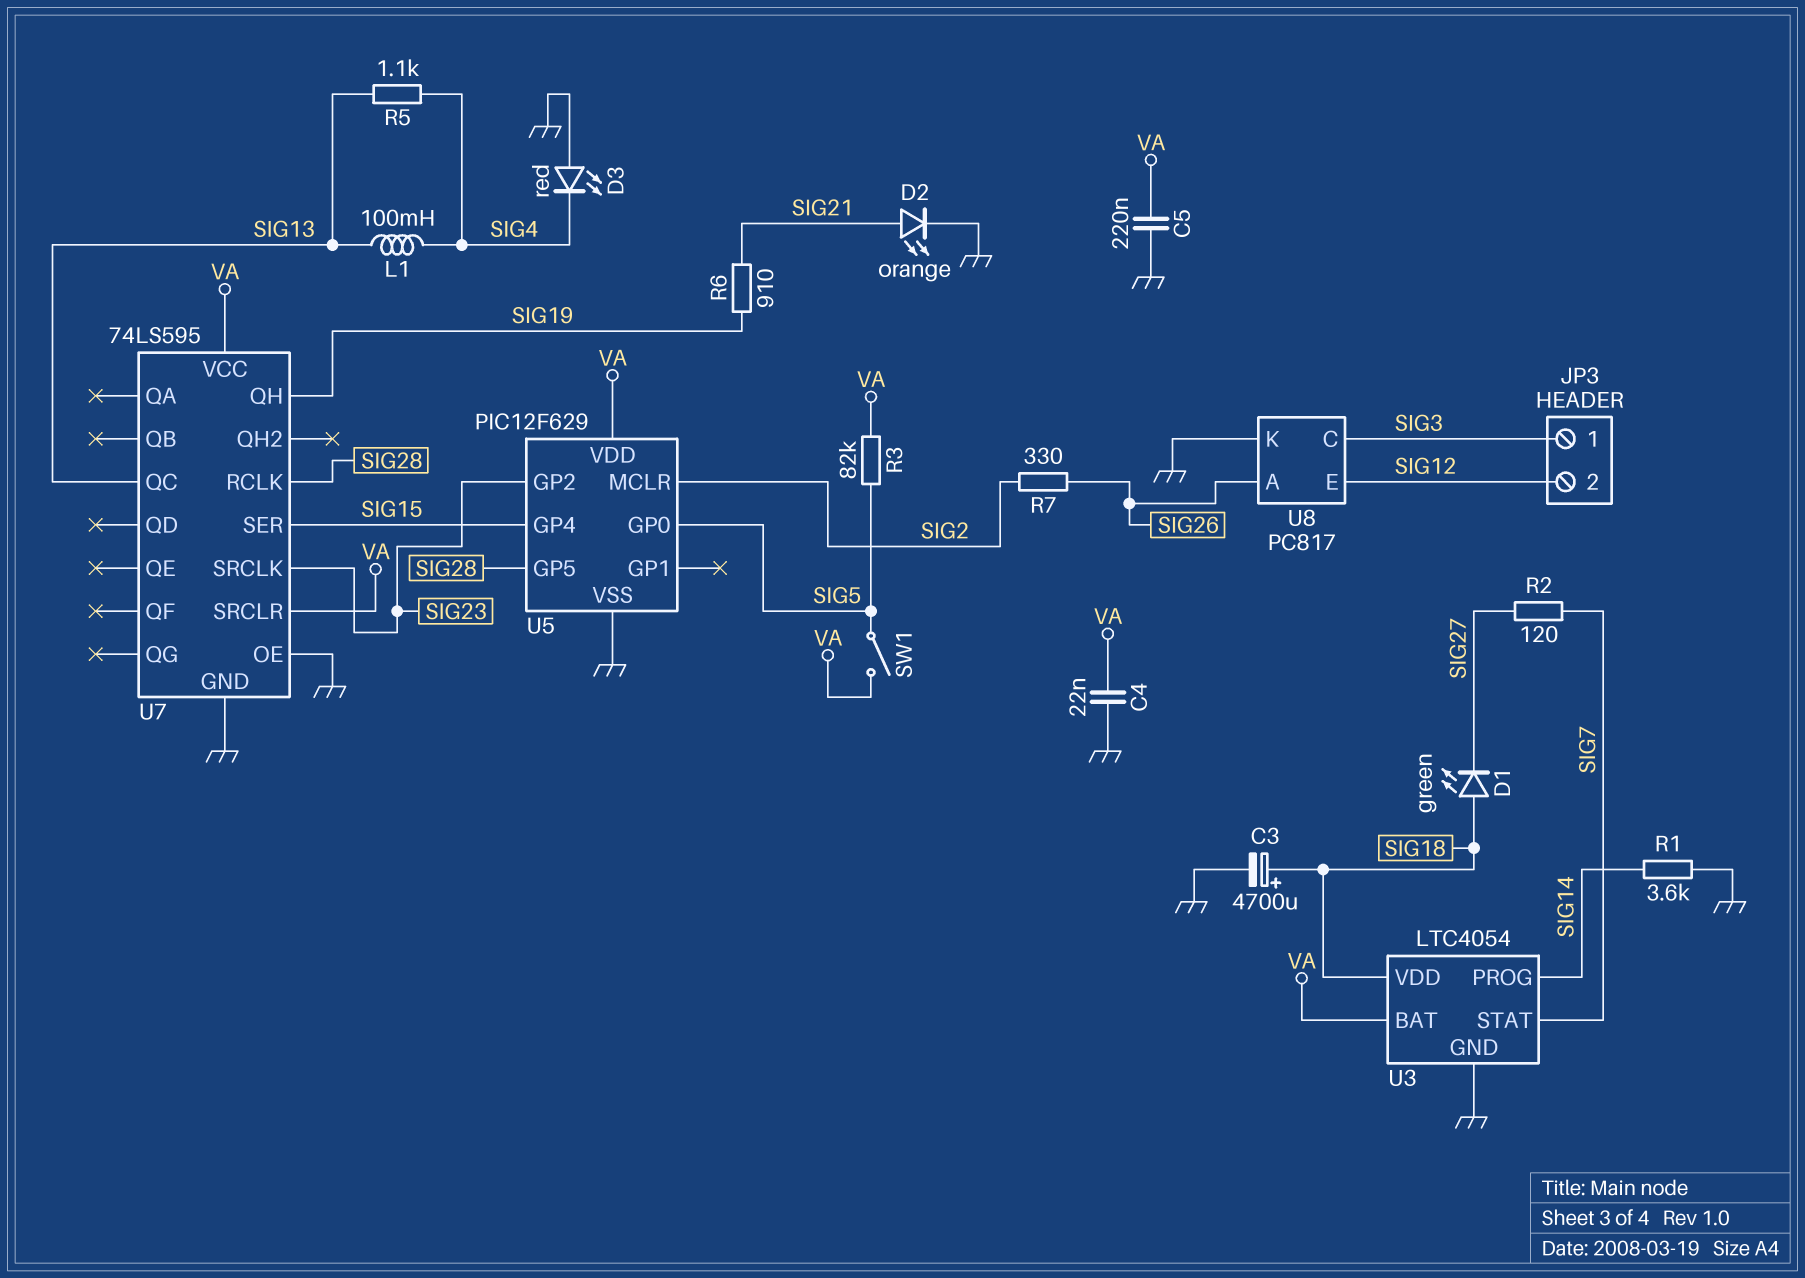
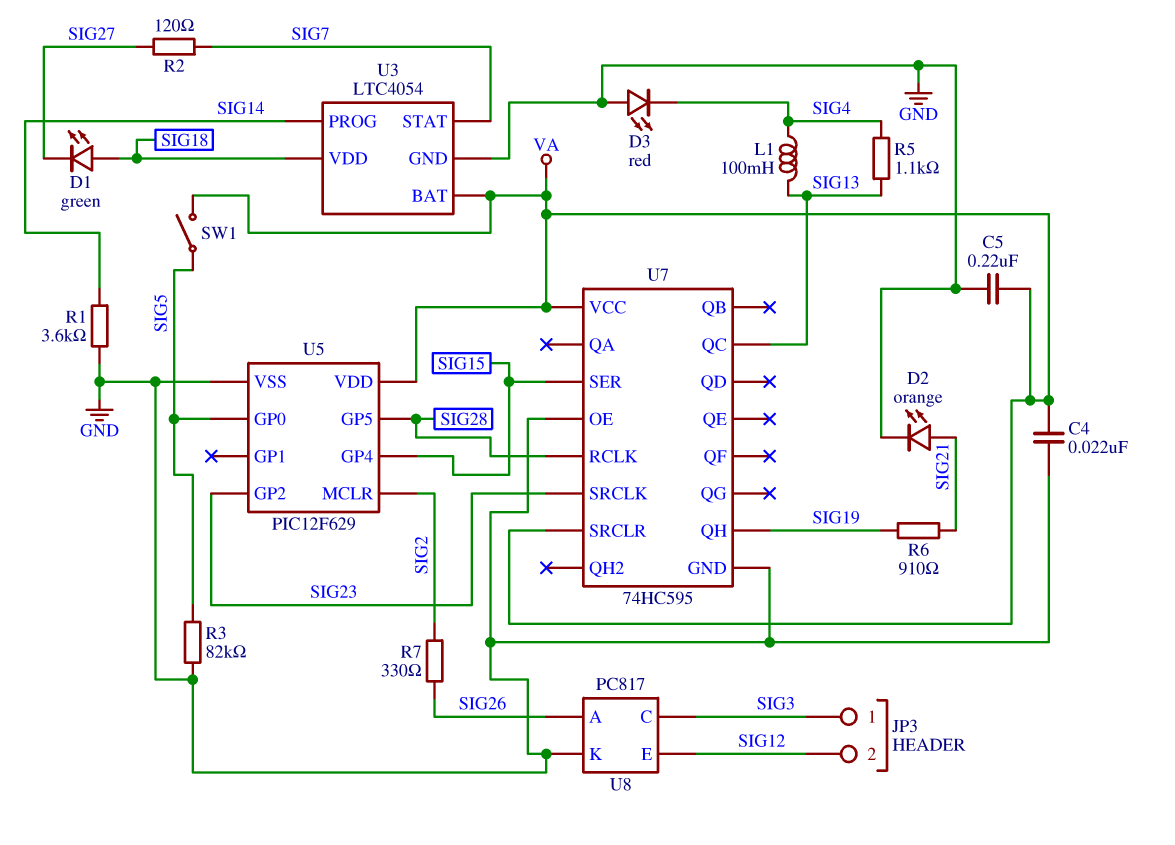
C3: 4700uF (plus SIG18, minus GND) -> none
R3: 82k (SIG5, VA) -> 82k (GND, SIG5)
U7: 74LS595 -> 74HC595

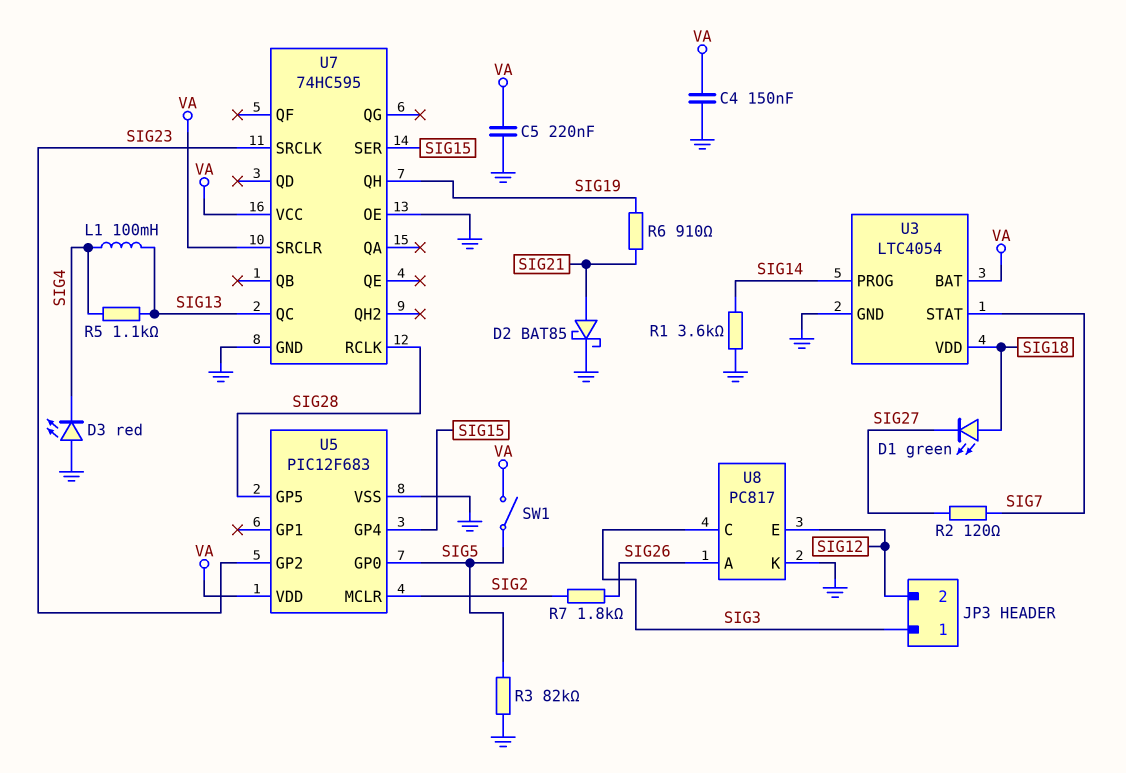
C4: 22nF (GND, VA) -> 150nF (GND, VA)
D2: LED orange (A SIG21, K GND) -> schottky BAT85 (A SIG21, K GND)
R7: 330 (SIG2, SIG26) -> 1.8k (SIG2, SIG26)
U5: PIC12F629 -> PIC12F683

